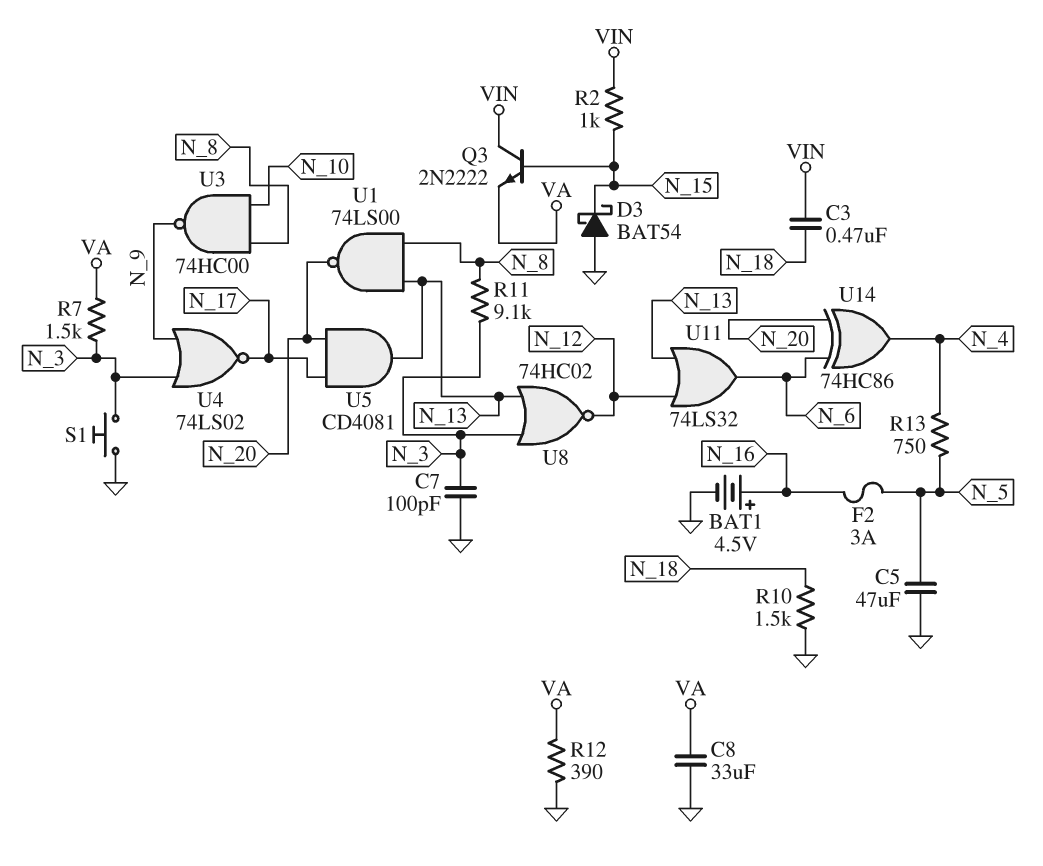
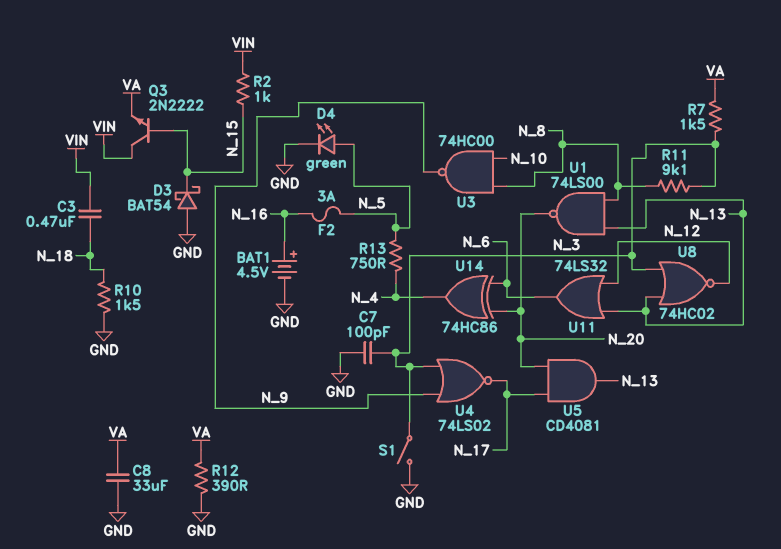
C5: 47uF (GND, N_5) -> none
D4: none -> LED green (A N_5, K GND)
S1: button (GND, N_3) -> switch (GND, N_3)

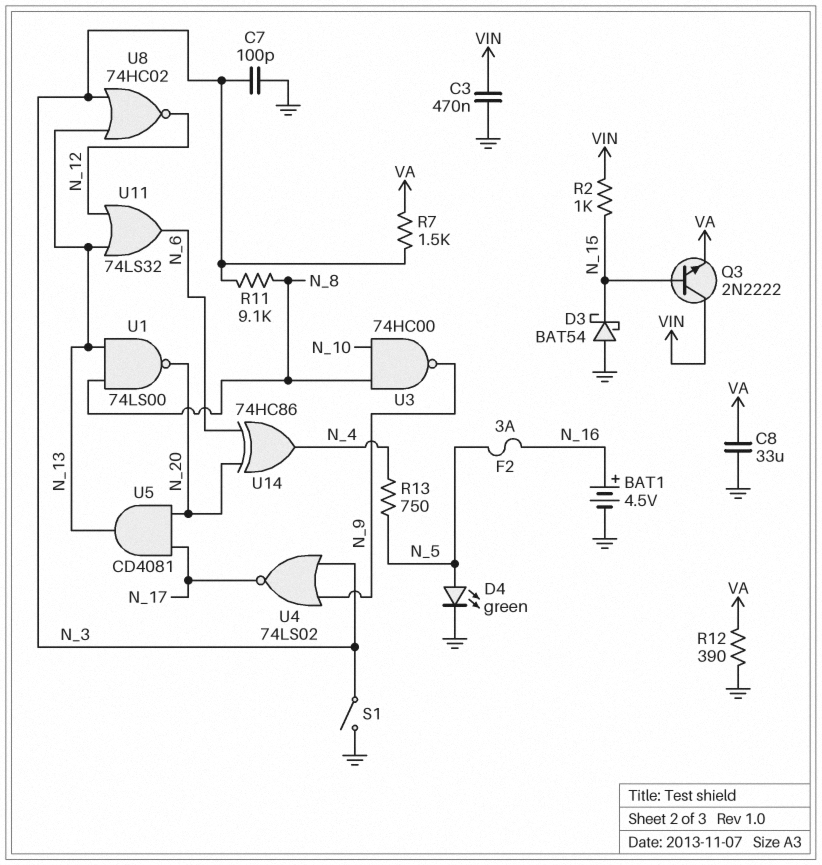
C3: 470nF (N_18, VIN) -> 470nF (GND, VIN)
R10: 1.5k (GND, N_18) -> none

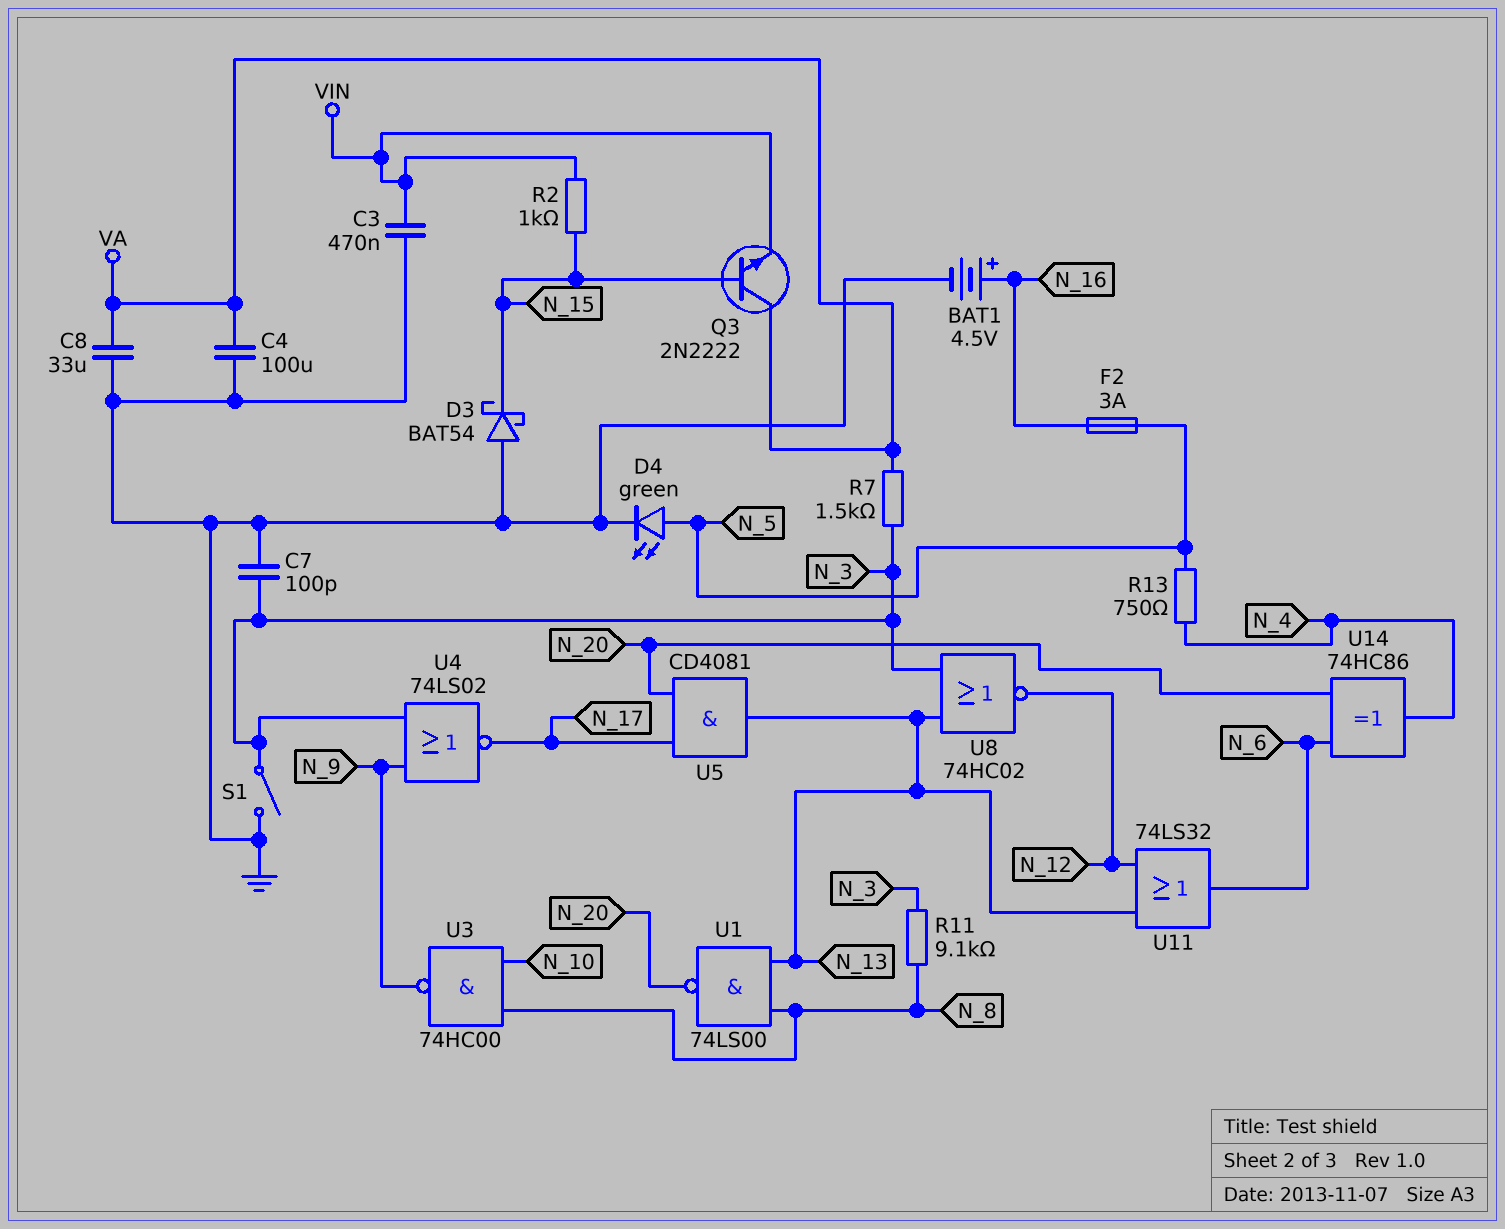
C4: none -> 100uF (GND, VA)
Q3: NPN 2N2222 (B N_15, C VIN, E VA) -> NPN 2N2222 (B N_15, C VA, E VIN)
R12: 390 (GND, VA) -> none

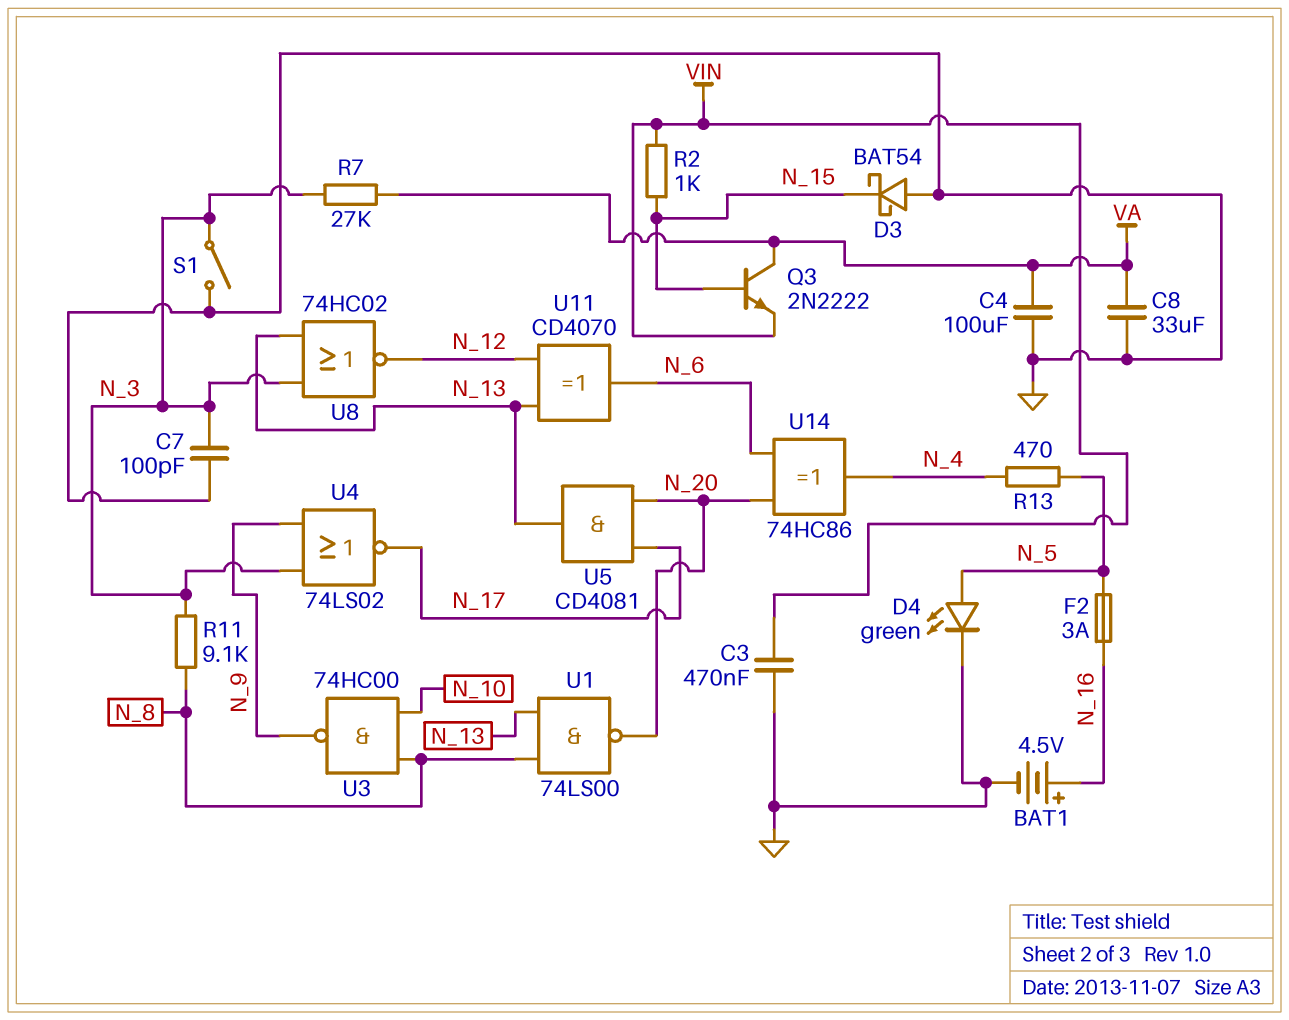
R7: 1.5k (N_3, VA) -> 27k (N_3, VA)
R13: 750 (N_4, N_5) -> 470 (N_4, N_5)
U11: OR 74LS32 (in N_12, in N_13, out N_6) -> XOR CD4070 (in N_12, in N_13, out N_6)

